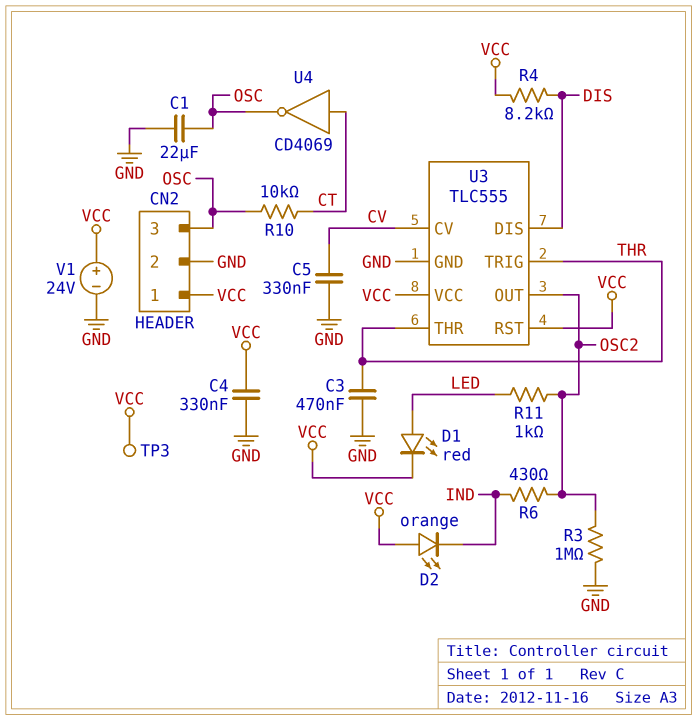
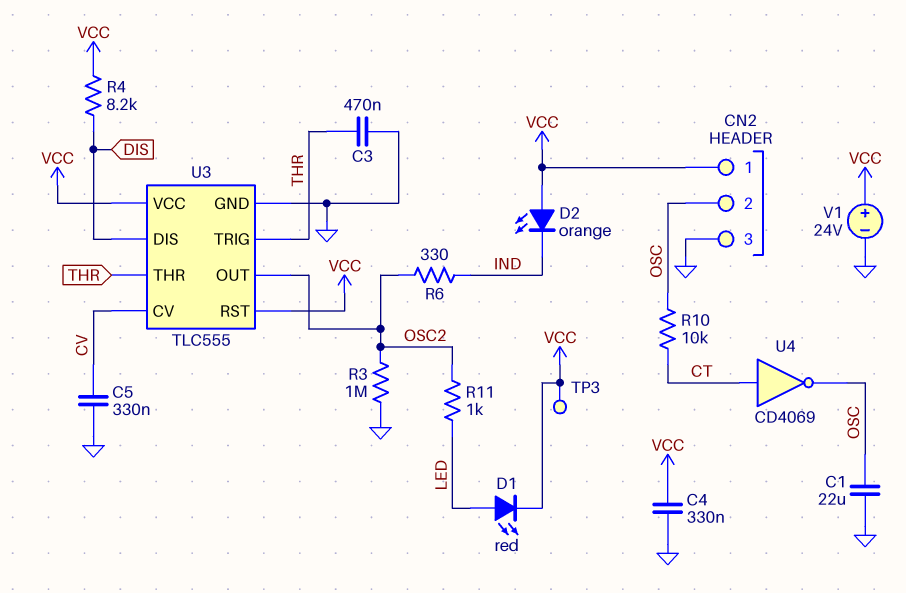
CN2 pin 2: GND -> OSC
CN2 pin 3: OSC -> GND
R6: 430 (IND, OSC2) -> 330 (IND, OSC2)

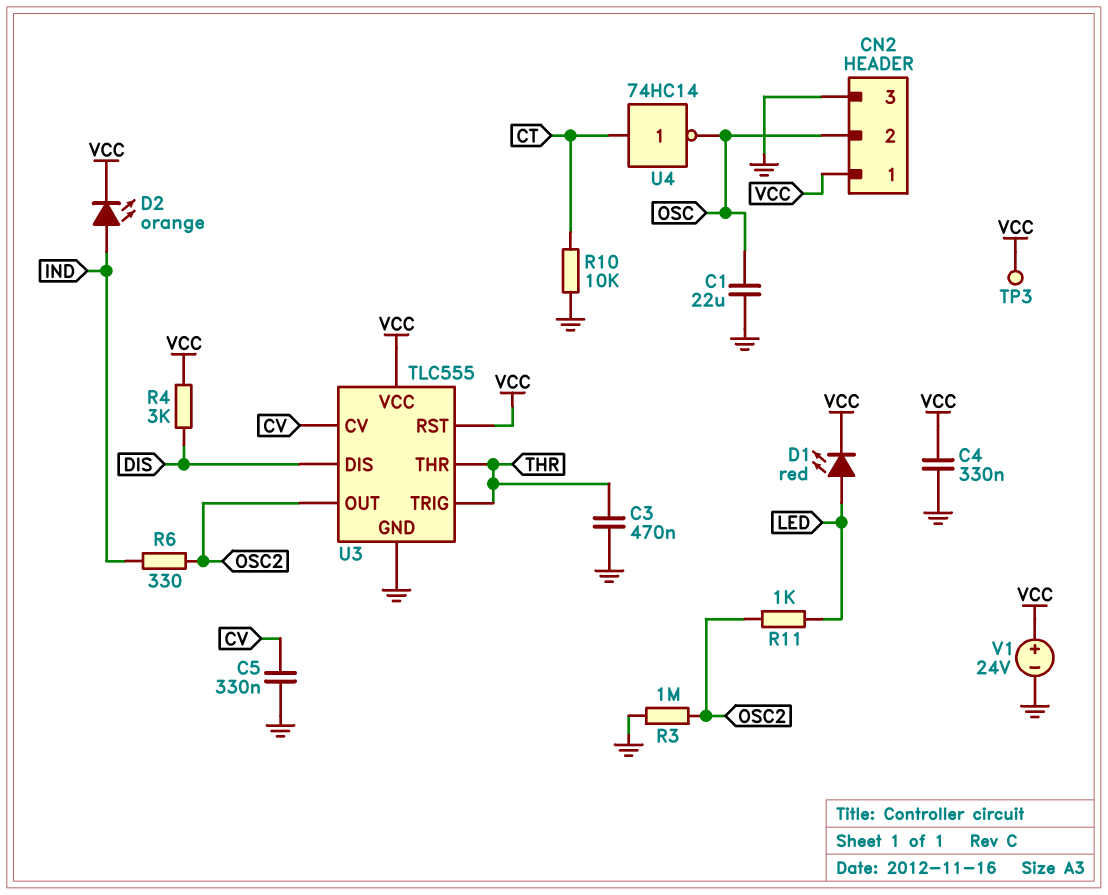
D2: LED orange (A VCC, K IND) -> LED orange (A IND, K VCC)
R4: 8.2k (DIS, VCC) -> 3k (DIS, VCC)
R10: 10k (CT, OSC) -> 10k (CT, GND)
U4: NOT CD4069 (in CT, out OSC) -> NOT 74HC14 (in CT, out OSC)

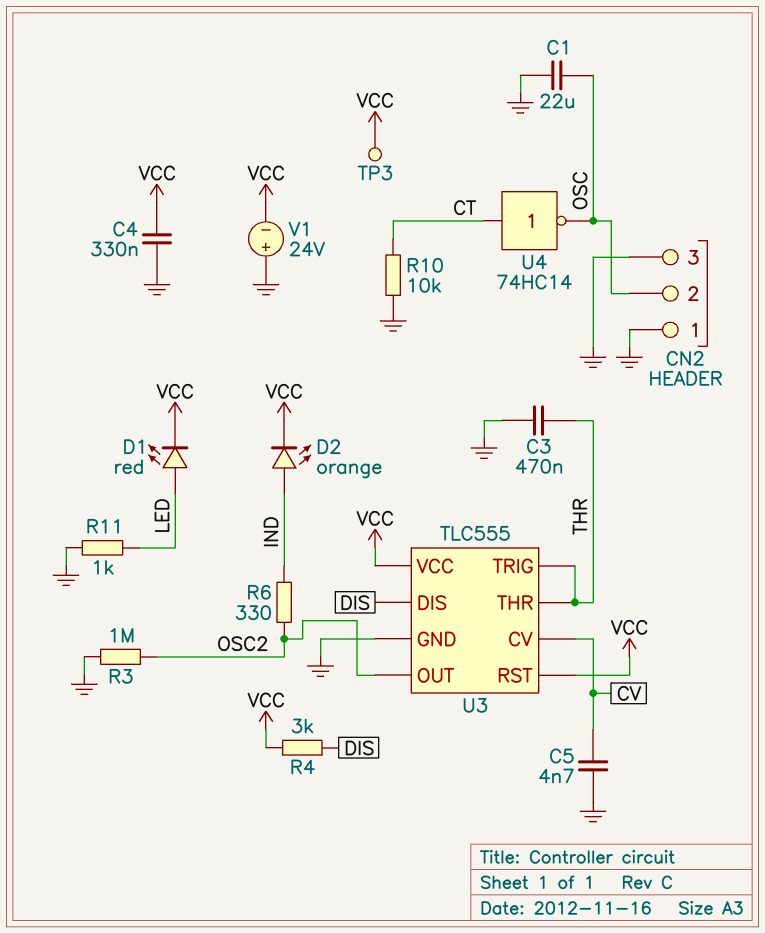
C5: 330nF (CV, GND) -> 4.7nF (CV, GND)
CN2 pin 1: VCC -> GND
R11: 1k (LED, OSC2) -> 1k (GND, LED)
V1: 24V (plus VCC, minus GND) -> 24V (plus GND, minus VCC)

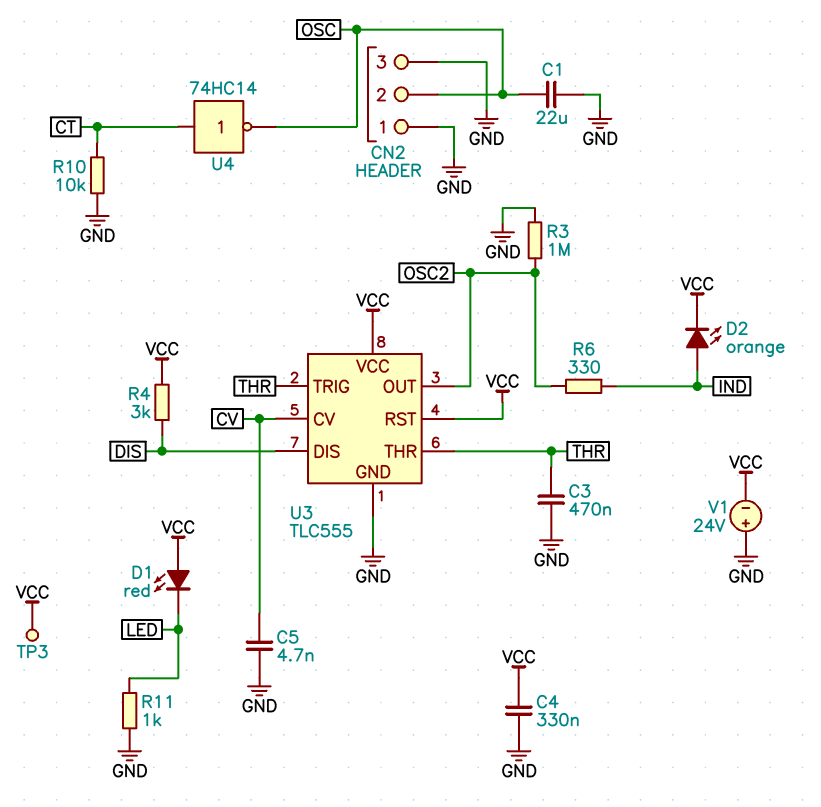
D1: LED red (A LED, K VCC) -> LED red (A VCC, K LED)

